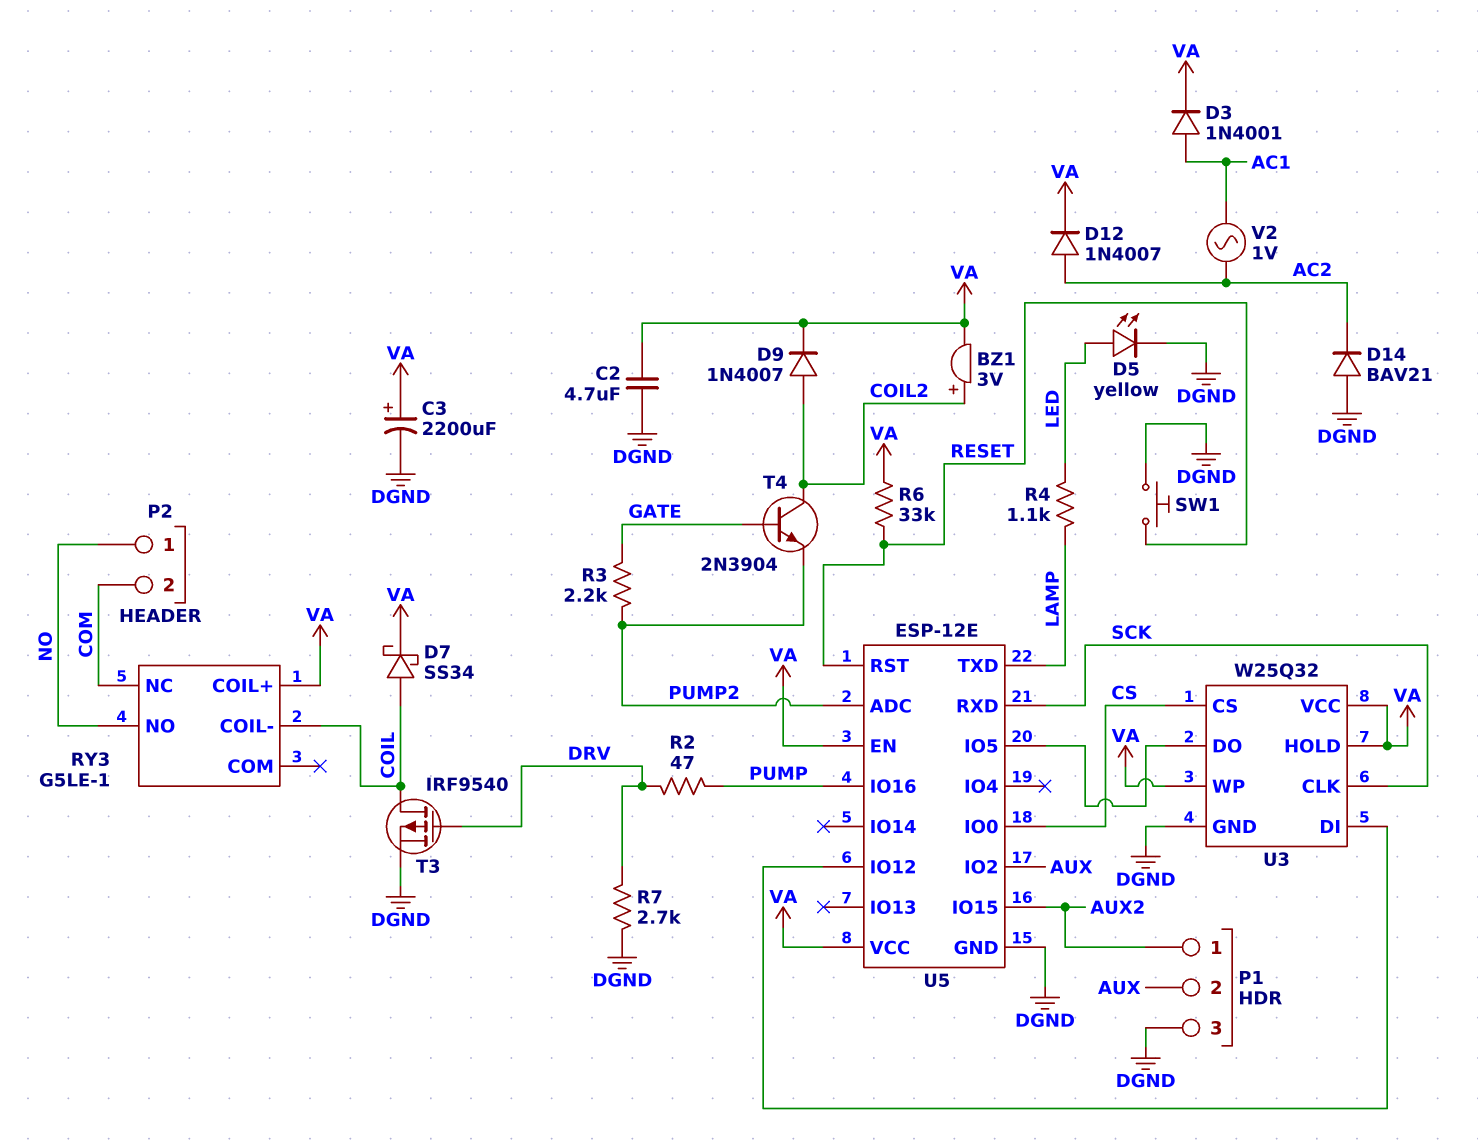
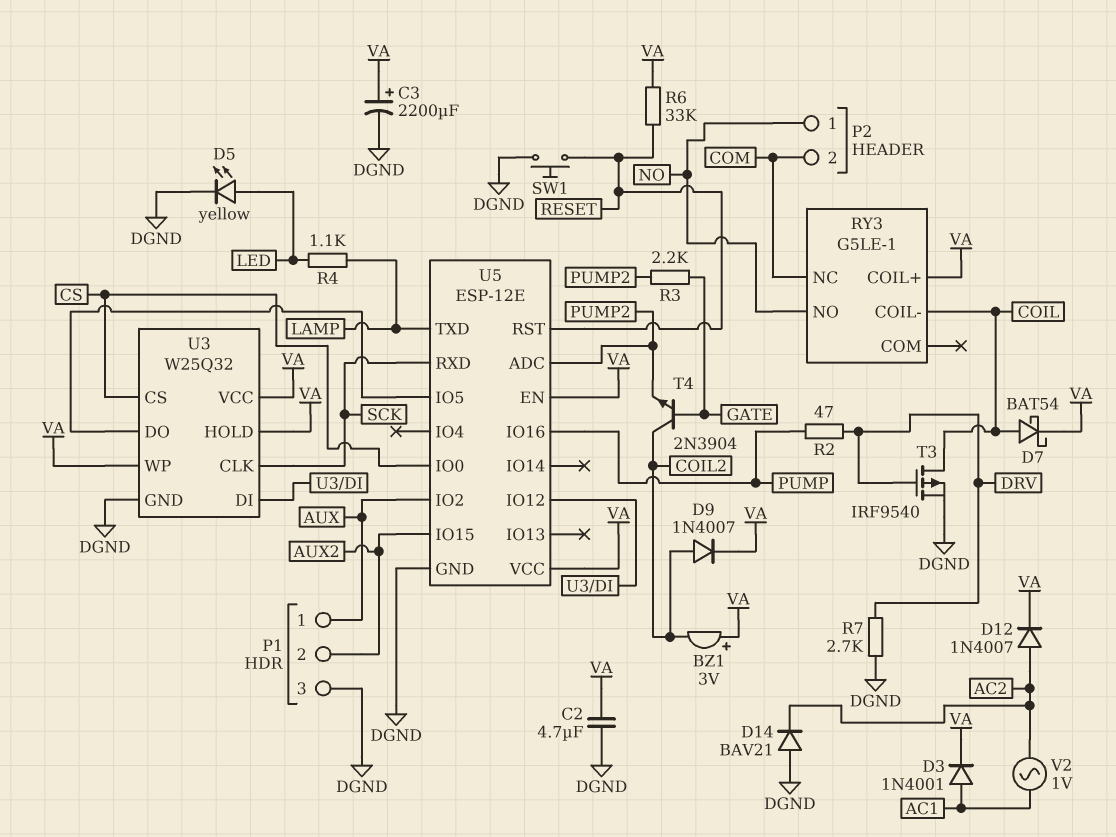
BZ1: buzzer 3V (plus COIL2, minus VA) -> buzzer 3V (plus VA, minus COIL2)
D7: schottky SS34 (A COIL, K VA) -> schottky BAT54 (A COIL, K VA)
P1 pin 1: AUX2 -> AUX
P1 pin 2: AUX -> AUX2

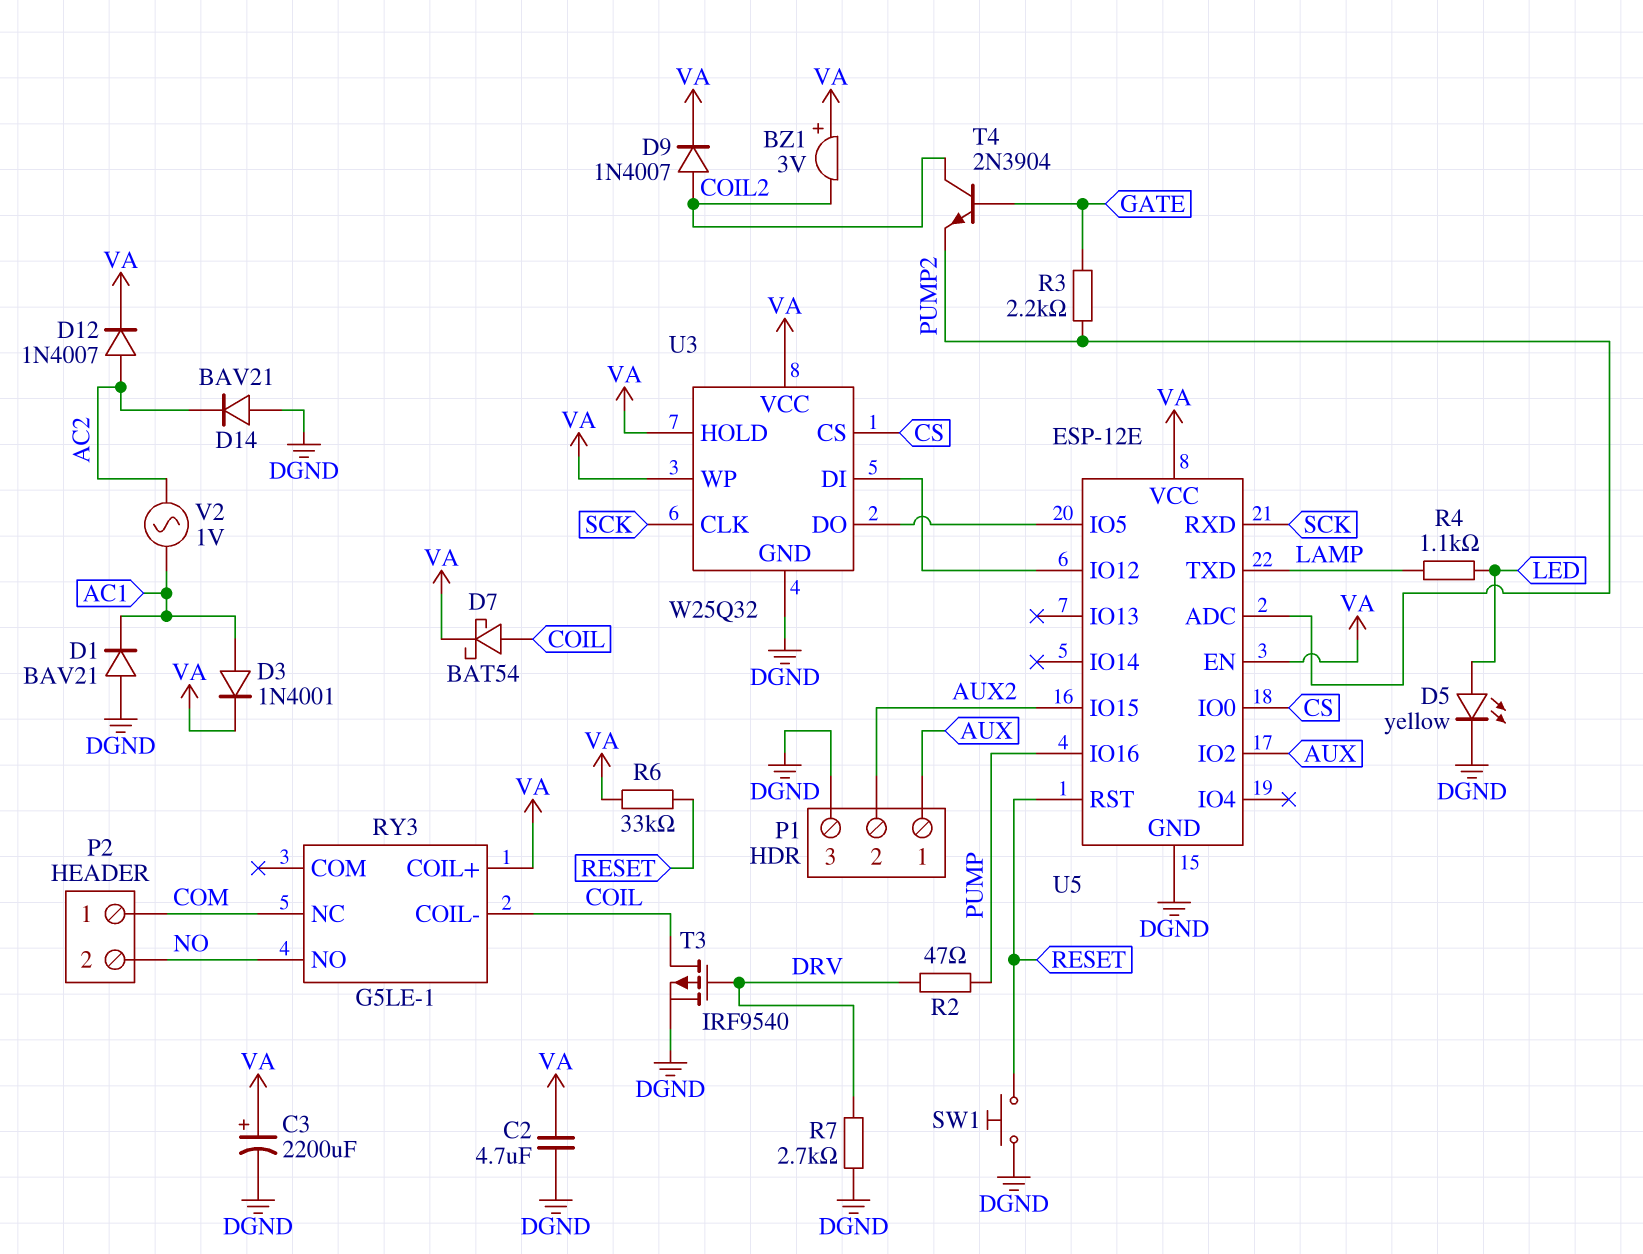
D1: none -> diode BAV21 (A DGND, K AC1)
P2 pin 1: NO -> COM
P2 pin 2: COM -> NO

